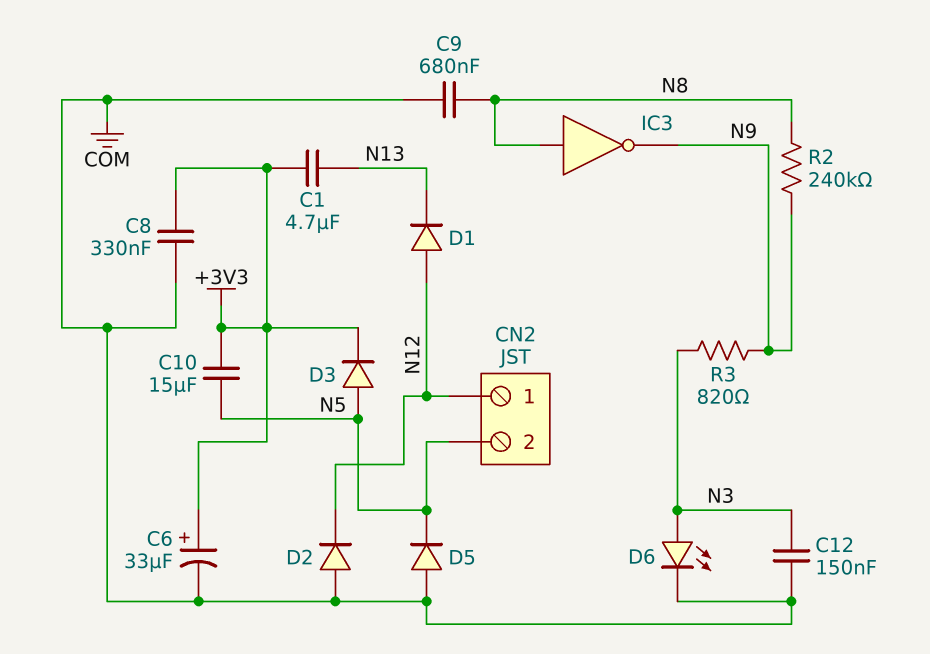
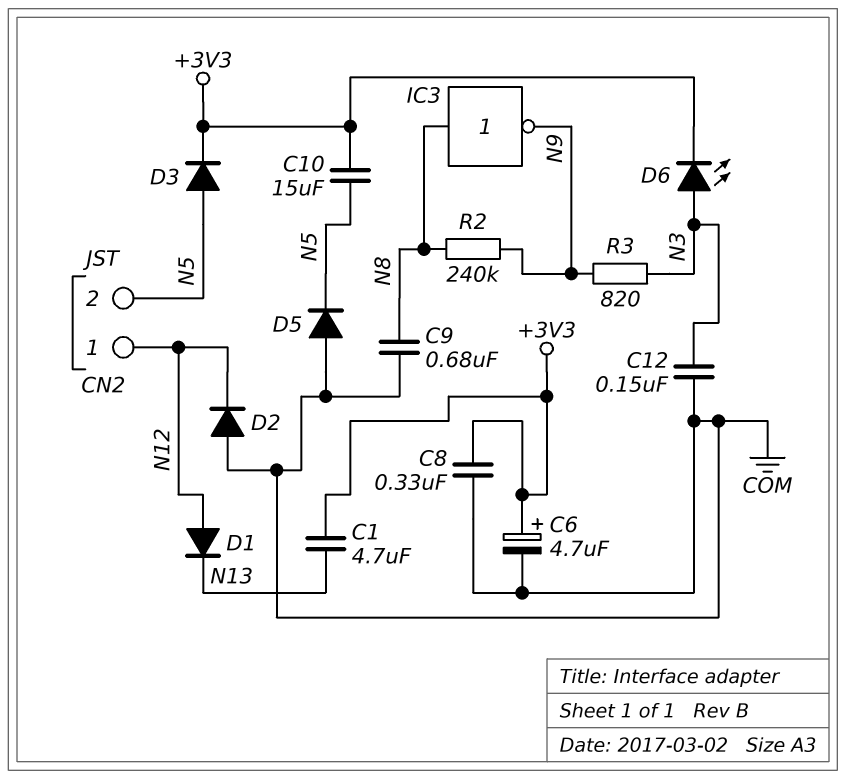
C6: 33uF (plus +3V3, minus COM) -> 4.7uF (plus +3V3, minus COM)
D6: LED (A N3, K COM) -> LED (A N3, K +3V3)

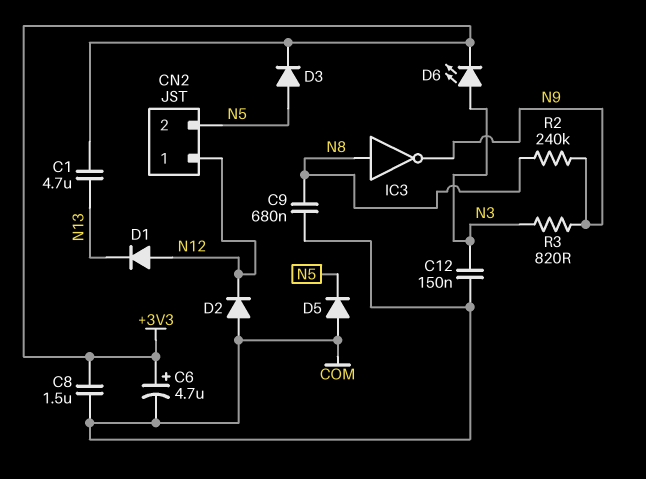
C8: 330nF (+3V3, COM) -> 1.5uF (+3V3, COM)
C10: 15uF (+3V3, N5) -> none

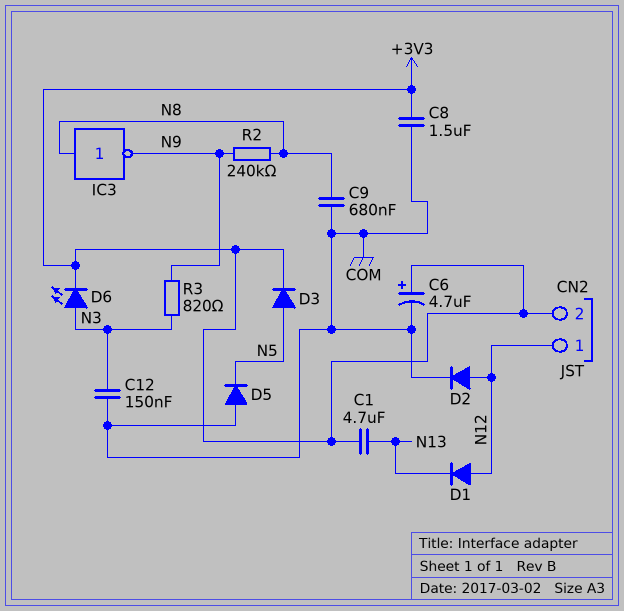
CN2 pin 2: N5 -> +3V3
D2: diode (A COM, K N12) -> diode (A N12, K COM)

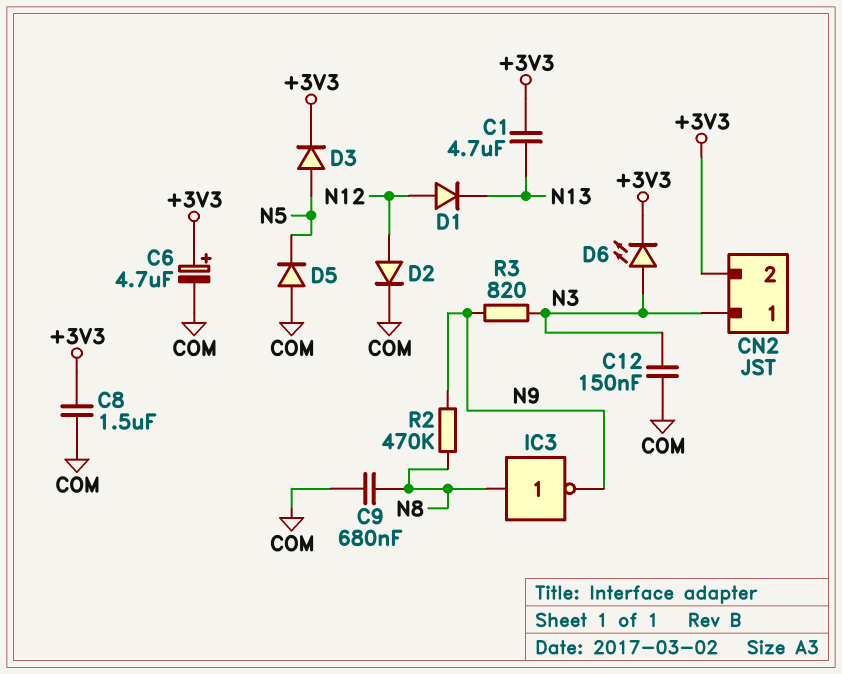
CN2 pin 1: N12 -> N3
R2: 240k (N8, N9) -> 470k (N8, N9)

